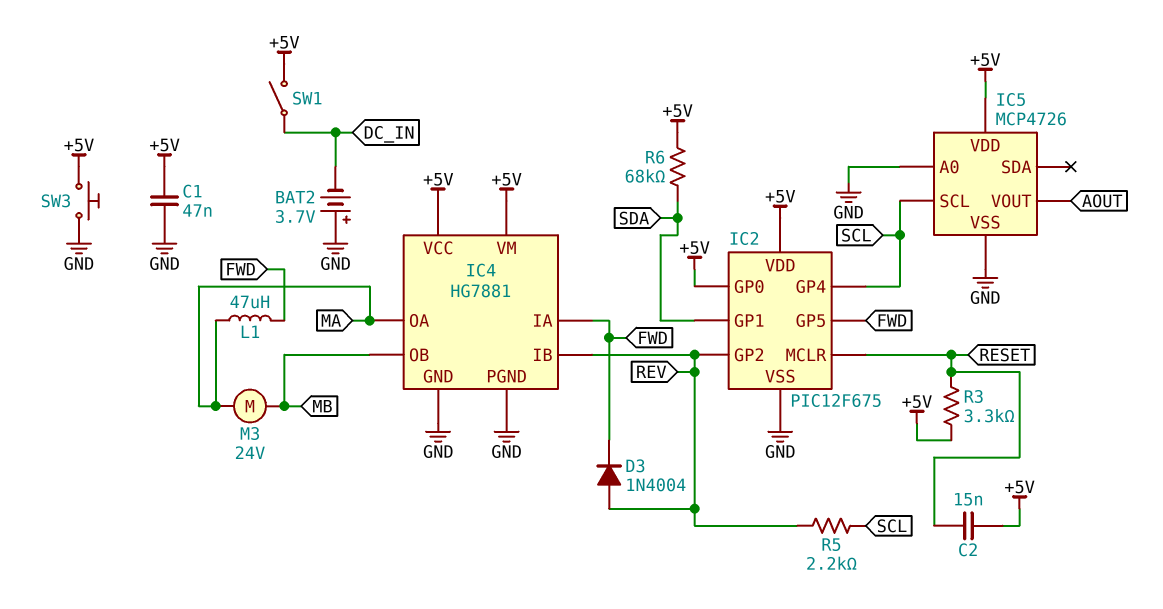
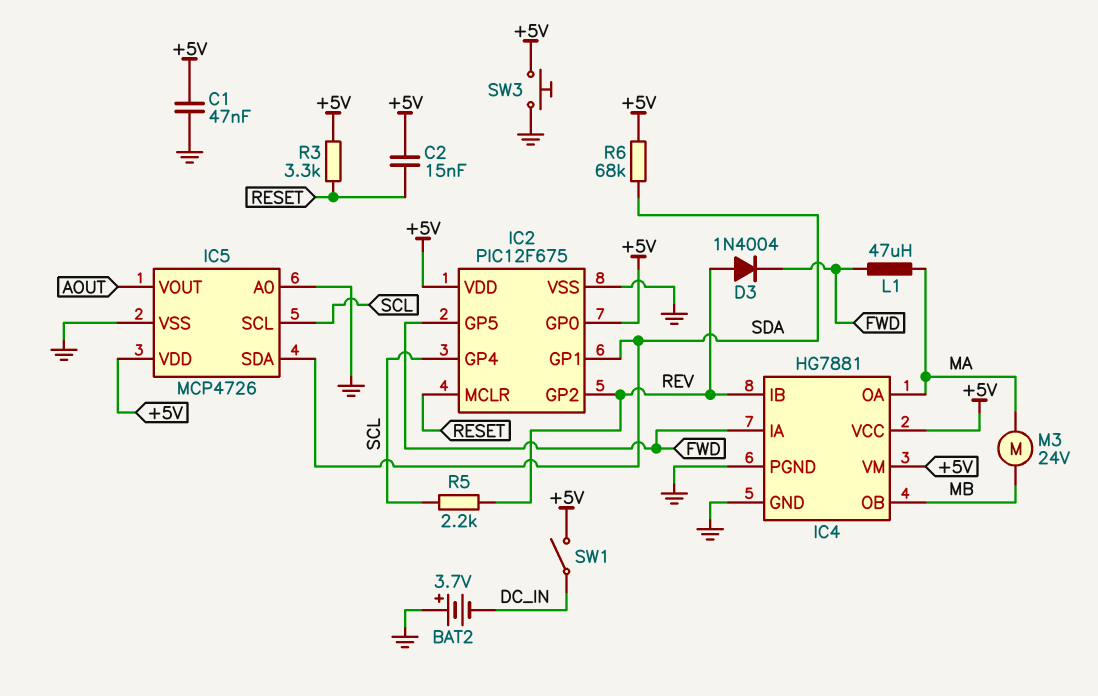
IC5 pin SDA: none -> SDA

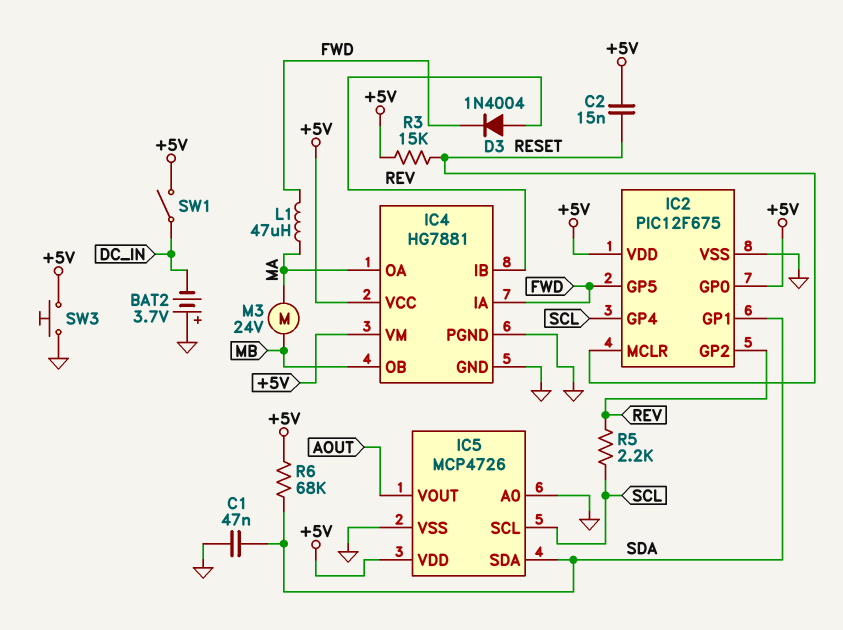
C1: 47nF (+5V, GND) -> 47nF (GND, SDA)
R3: 3.3k (+5V, RESET) -> 15k (+5V, RESET)

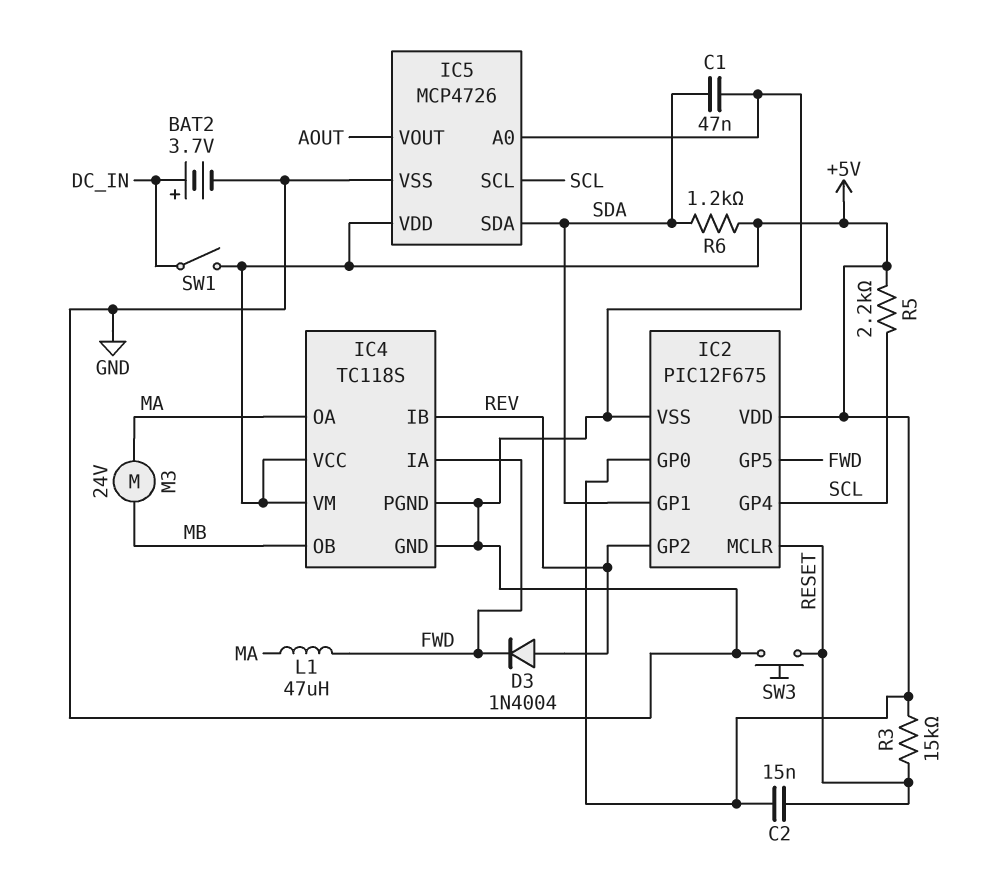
BAT2: 3.7V (plus GND, minus DC_IN) -> 3.7V (plus DC_IN, minus GND)
IC4: HG7881 -> TC118S
R5: 2.2k (REV, SCL) -> 2.2k (+5V, SCL)
R6: 68k (+5V, SDA) -> 1.2k (+5V, SDA)
SW3: button (+5V, GND) -> button (GND, RESET)

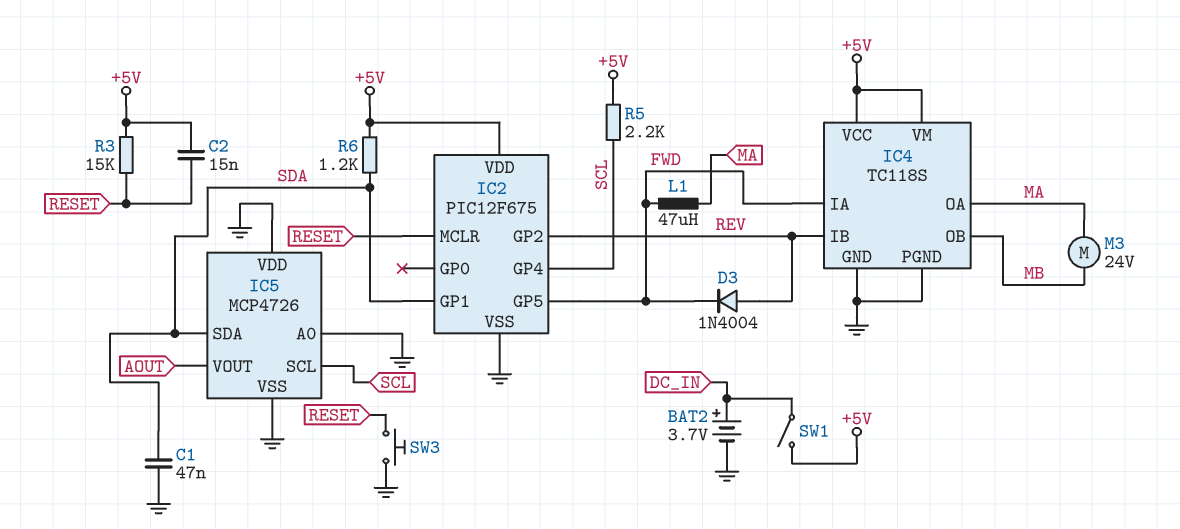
IC2 pin GP0: +5V -> none
IC5 pin VDD: +5V -> GND

